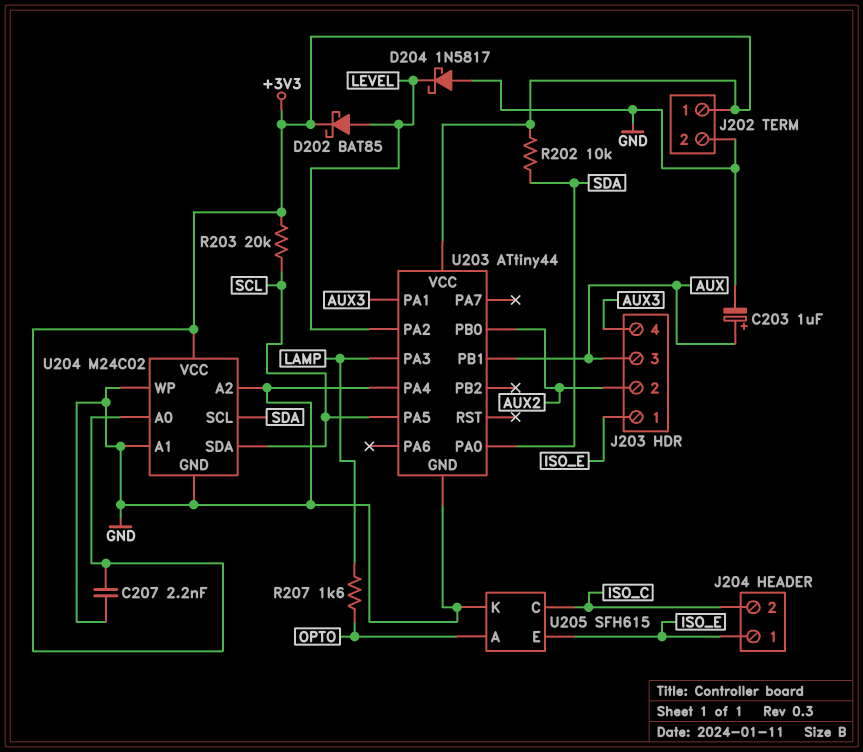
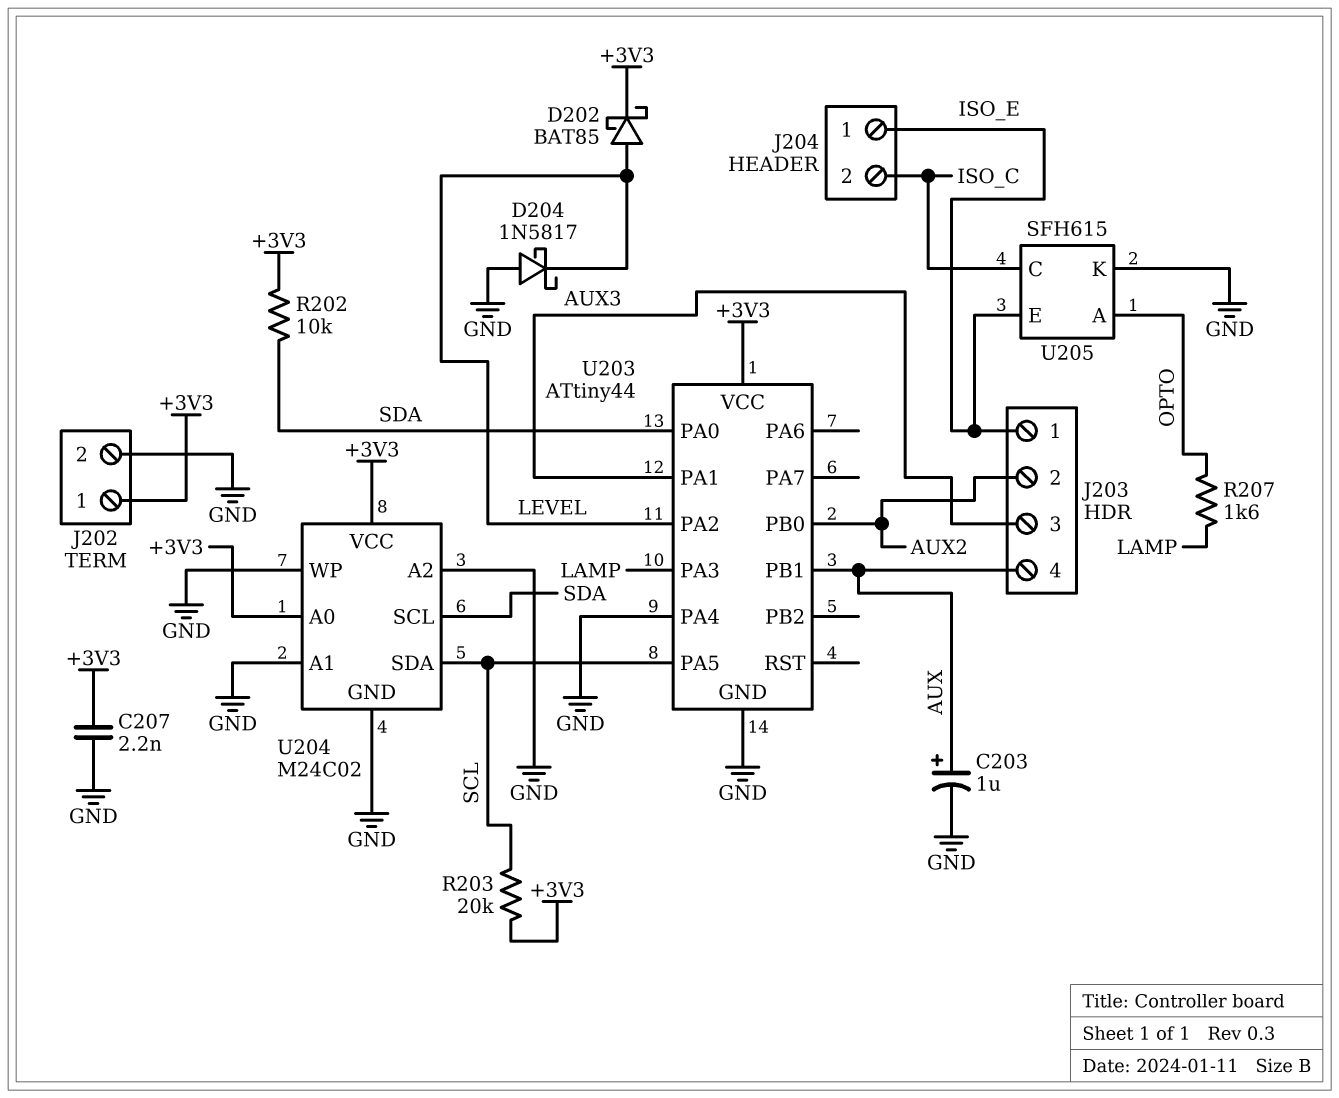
J203 pin 3: AUX -> AUX3
J203 pin 4: AUX3 -> AUX

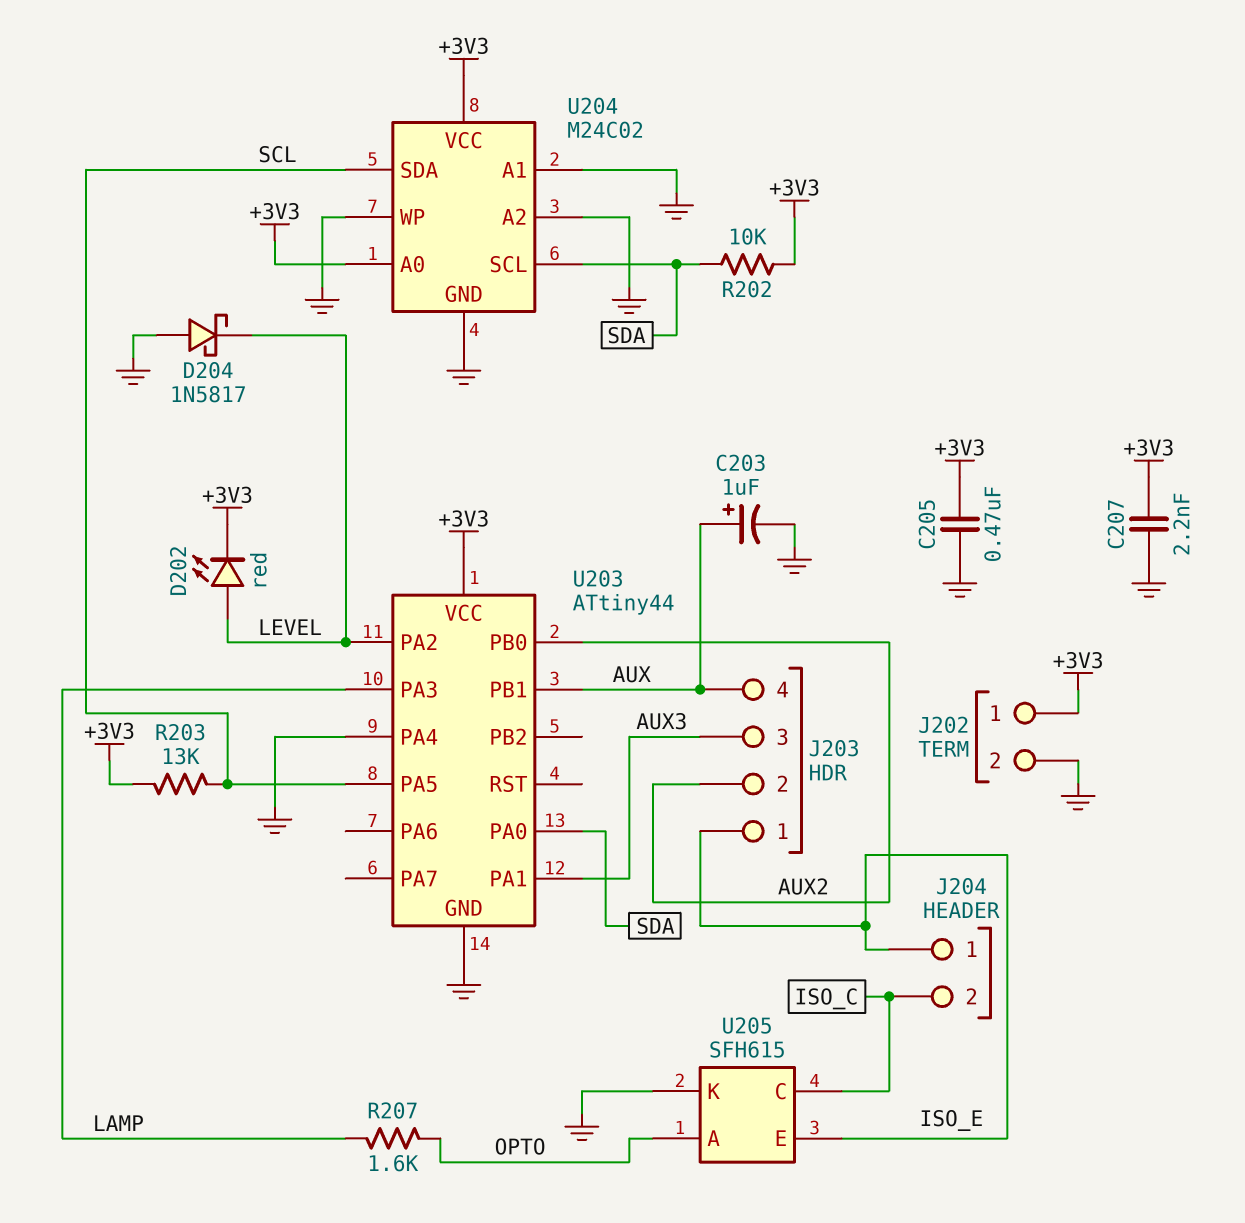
C205: none -> 470nF (+3V3, GND)
D202: schottky BAT85 (A LEVEL, K +3V3) -> LED red (A LEVEL, K +3V3)
R203: 20k (+3V3, SCL) -> 13k (+3V3, SCL)

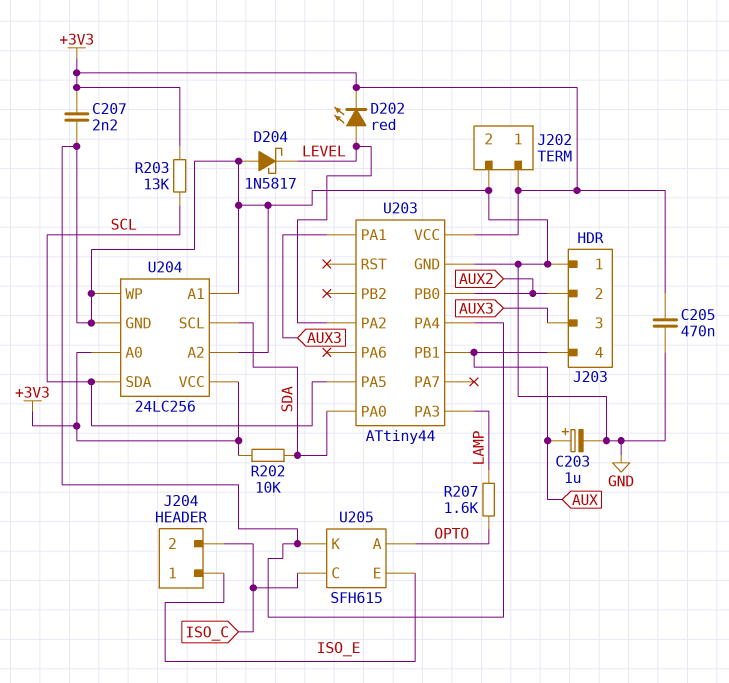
J203 pin 1: ISO_E -> GND
U204: M24C02 -> 24LC256

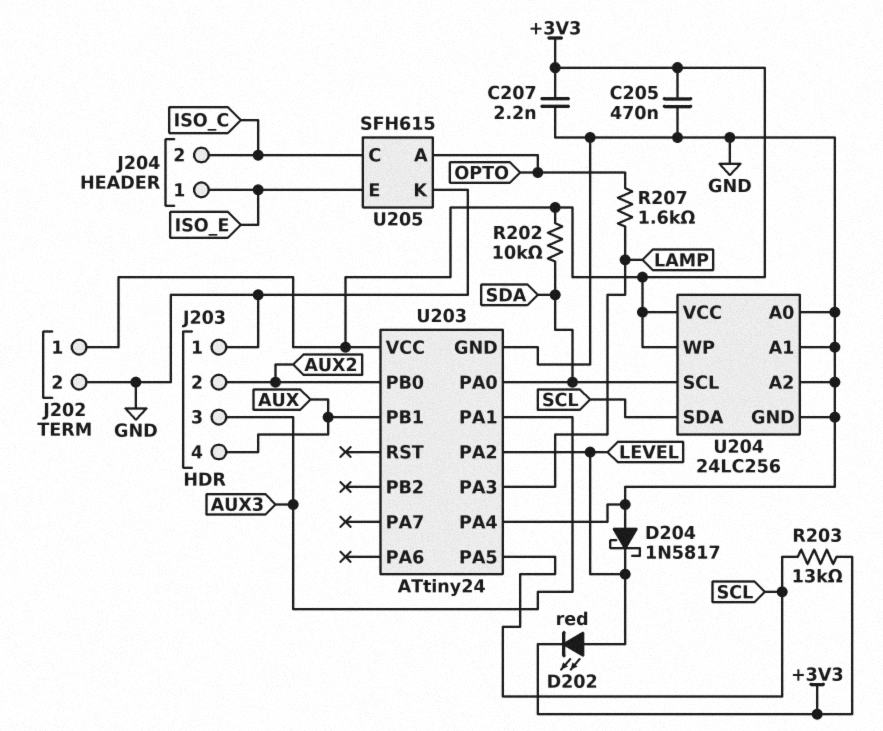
C203: 1uF (plus AUX, minus GND) -> none
U203: ATtiny44 -> ATtiny24
U204 pin A0: +3V3 -> GND
U204 pin WP: GND -> +3V3

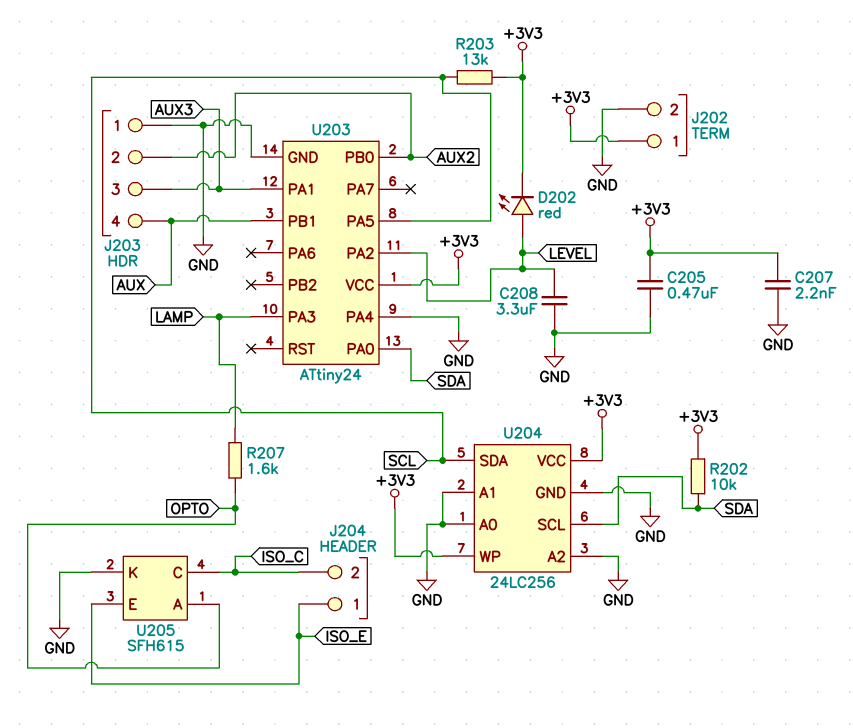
C208: none -> 3.3uF (GND, LEVEL)
D204: schottky 1N5817 (A GND, K LEVEL) -> none

